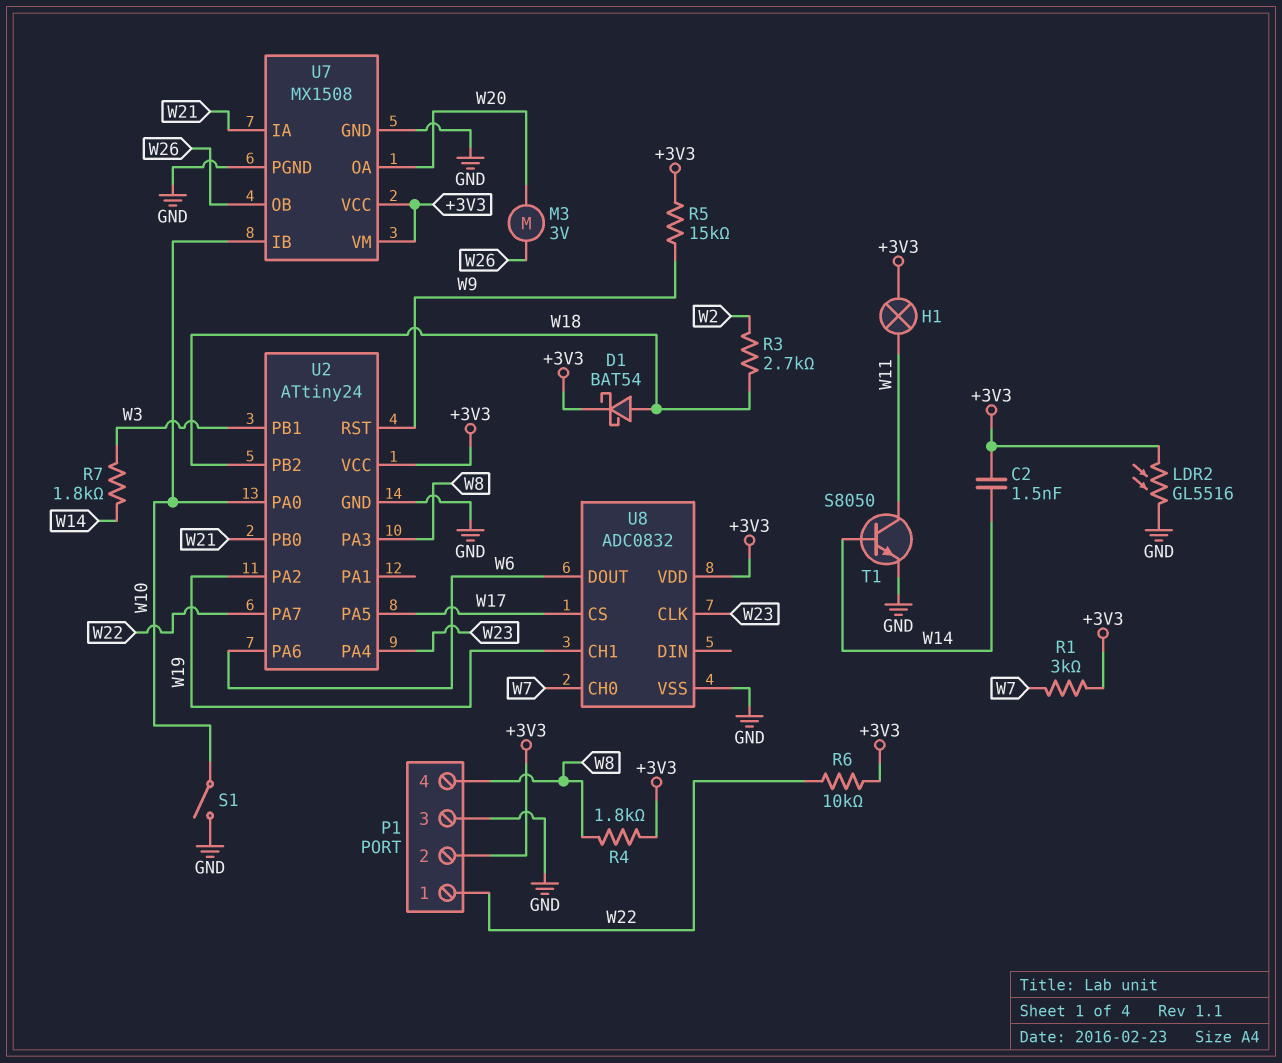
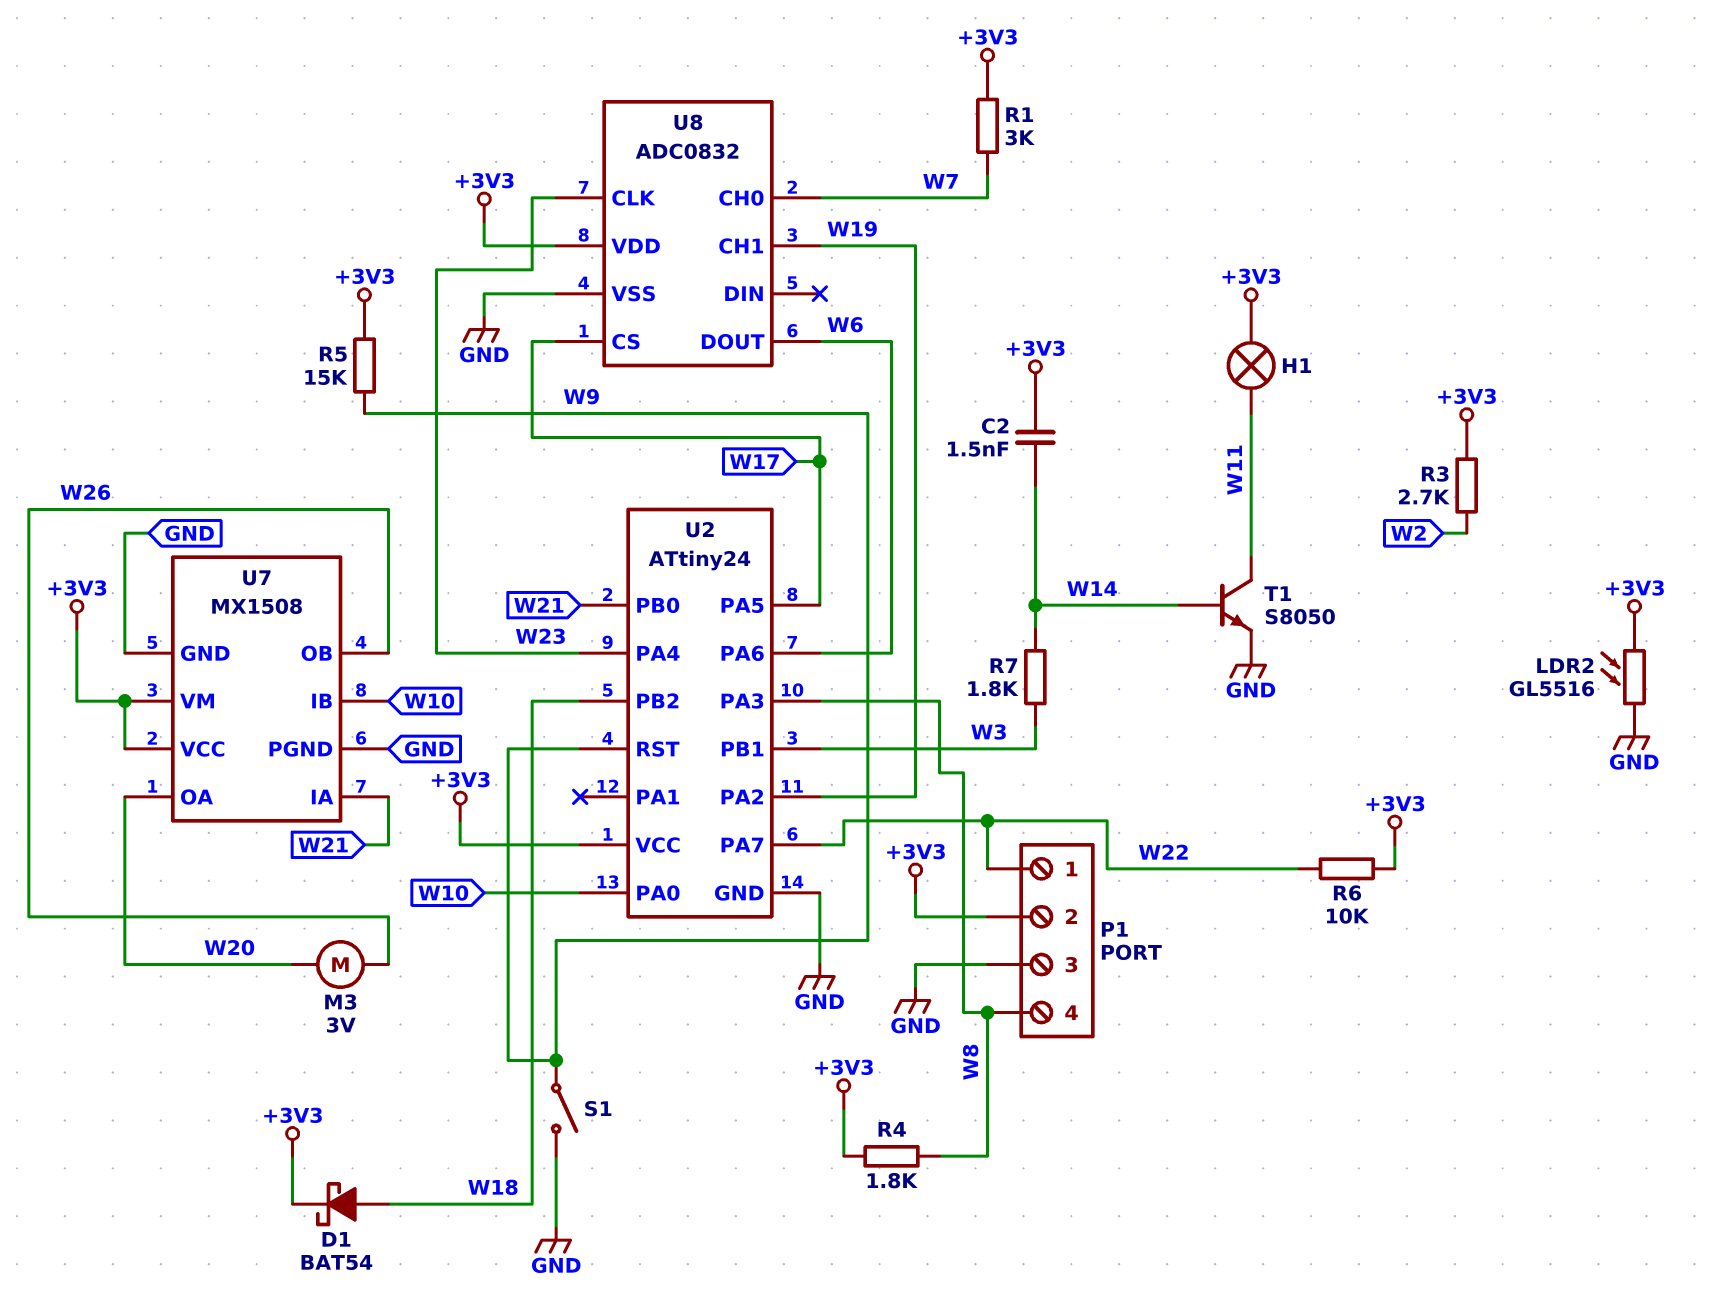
R3: 2.7k (W2, W18) -> 2.7k (+3V3, W2)
S1: switch (GND, W10) -> switch (GND, W9)

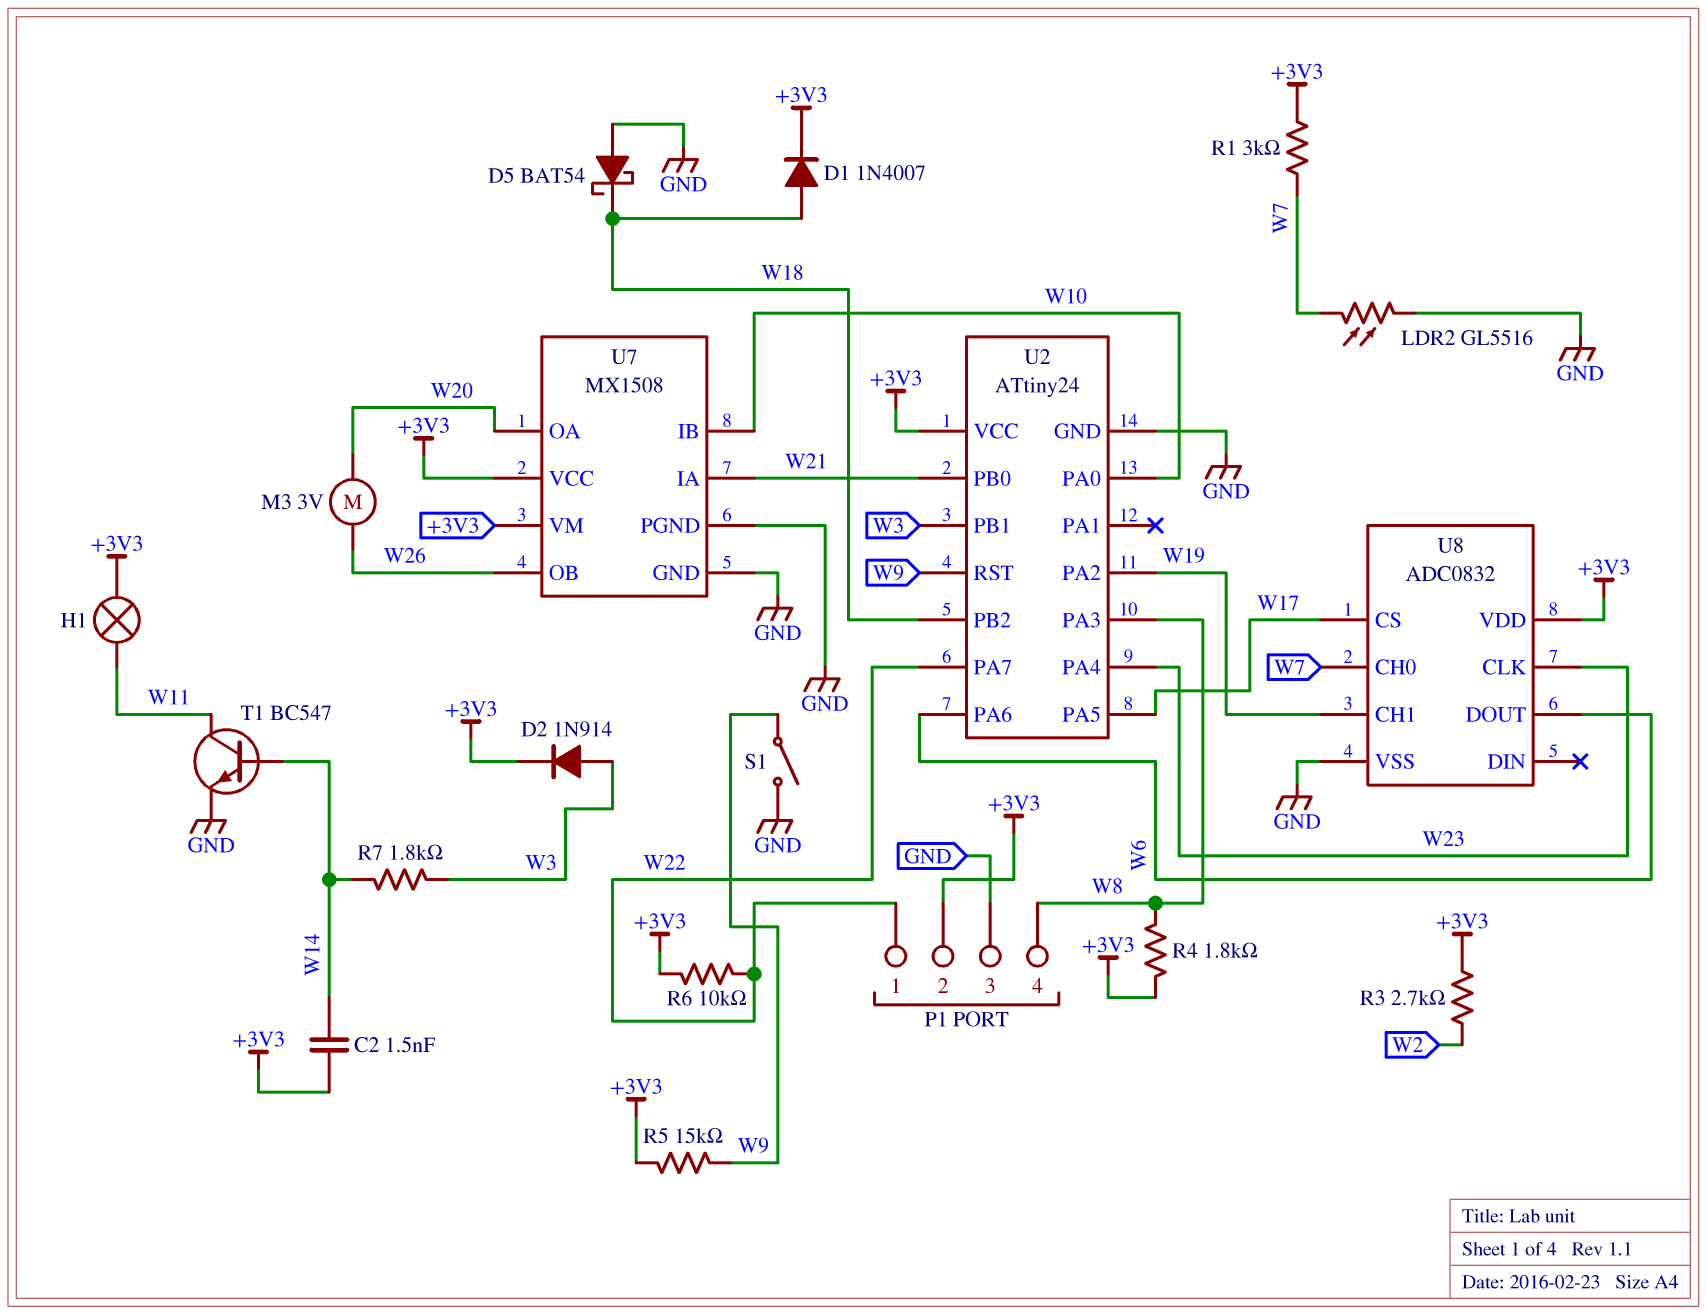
D1: schottky BAT54 (A W18, K +3V3) -> diode 1N4007 (A W18, K +3V3)
D2: none -> diode 1N914 (A W3, K +3V3)
D5: none -> schottky BAT54 (A GND, K W18)
LDR2: GL5516 (+3V3, GND) -> GL5516 (GND, W7)
T1: NPN S8050 (B W14, C W11, E GND) -> NPN BC547 (B W14, C W11, E GND)

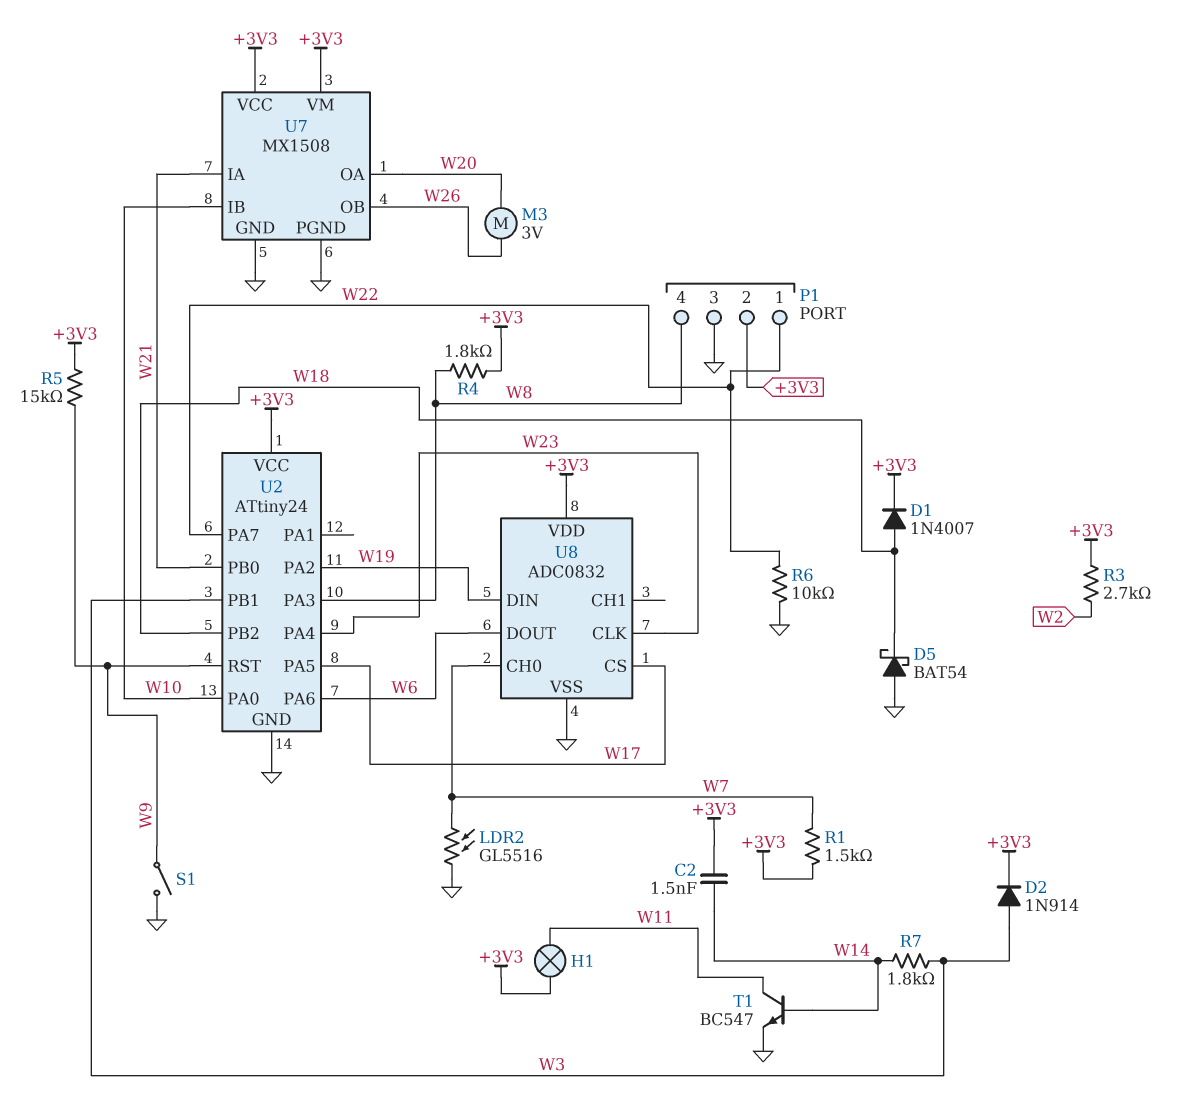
R1: 3k (+3V3, W7) -> 1.5k (+3V3, W7)
R6: 10k (+3V3, W22) -> 10k (GND, W22)
U8 pin CH1: W19 -> none
U8 pin DIN: none -> W19

